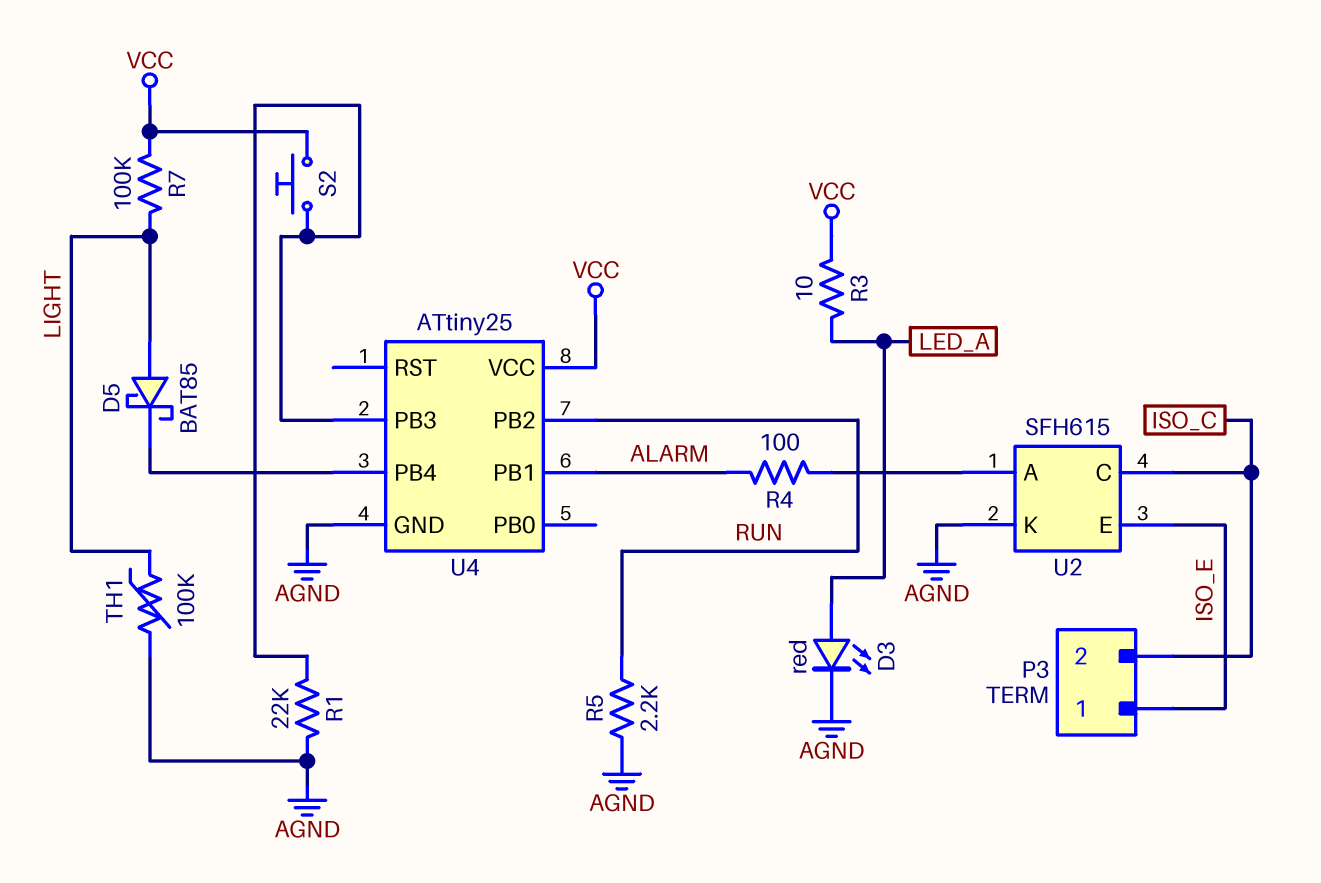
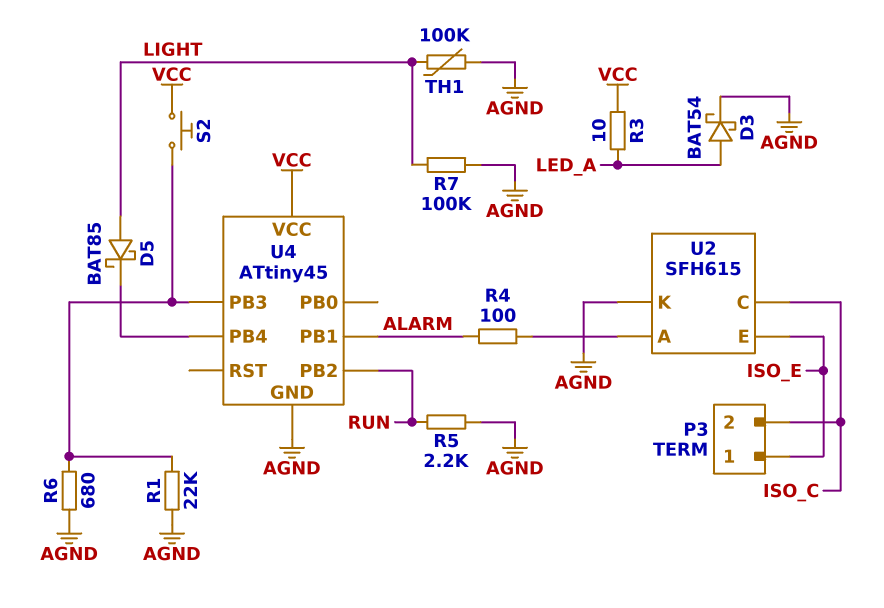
D3: LED red (A LED_A, K AGND) -> schottky BAT54 (A LED_A, K AGND)
R6: none -> 680 (AGND, U4/PB3)
R7: 100k (LIGHT, VCC) -> 100k (AGND, LIGHT)
U4: ATtiny25 -> ATtiny45

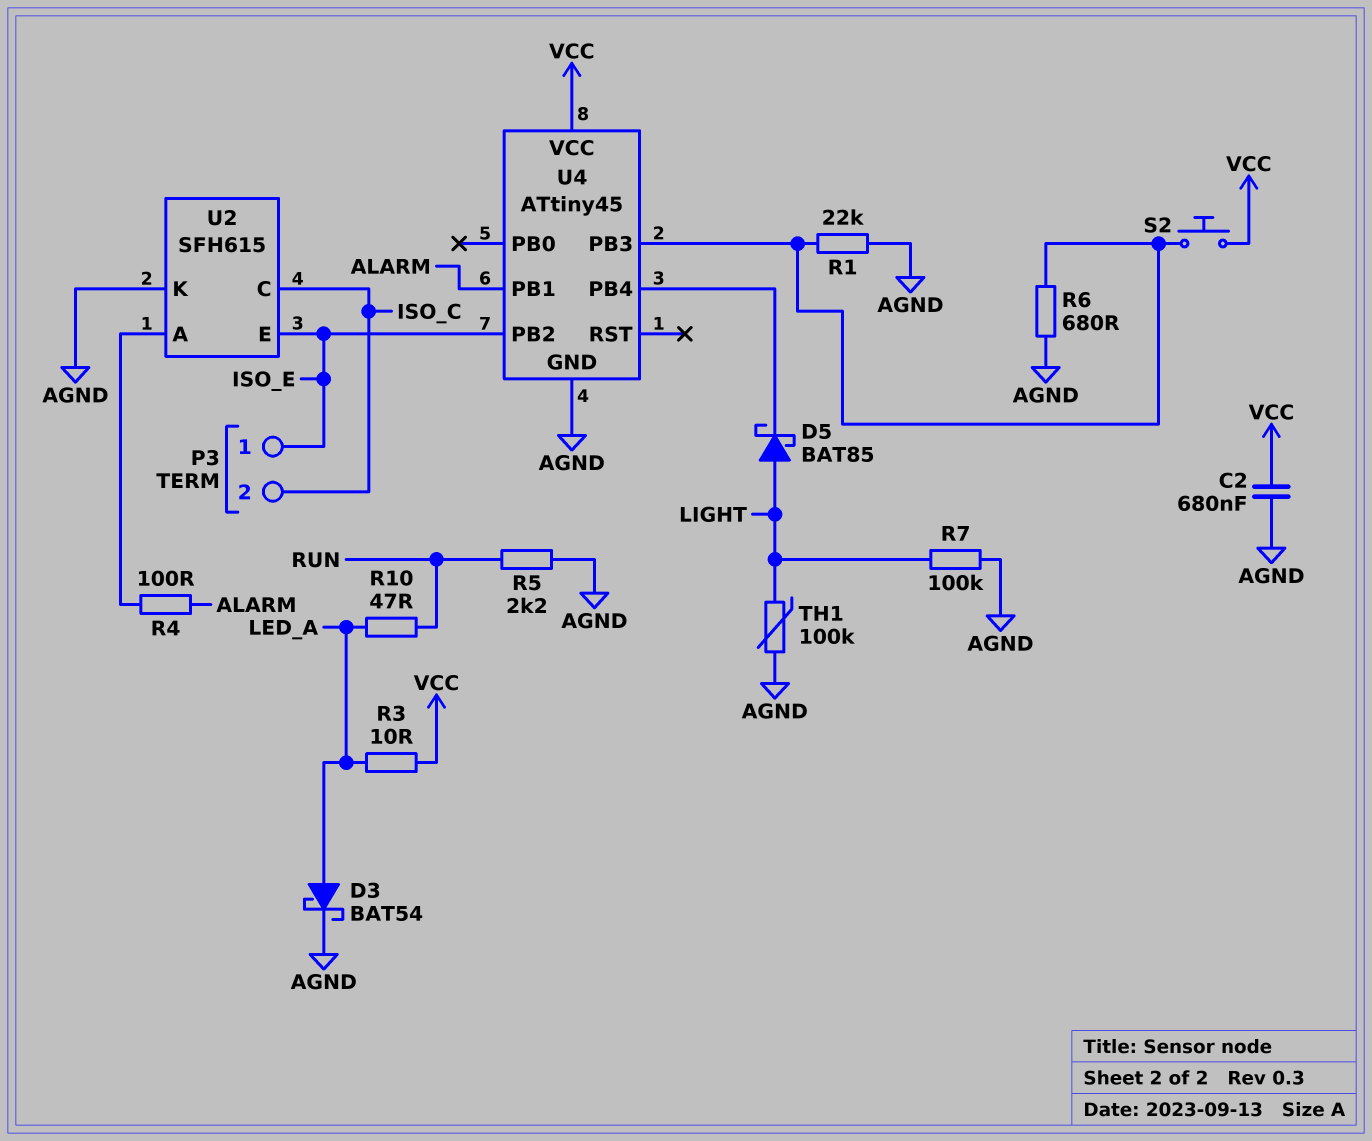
C2: none -> 680nF (AGND, VCC)
R10: none -> 47 (LED_A, RUN)
U4 pin PB2: RUN -> ISO_E

